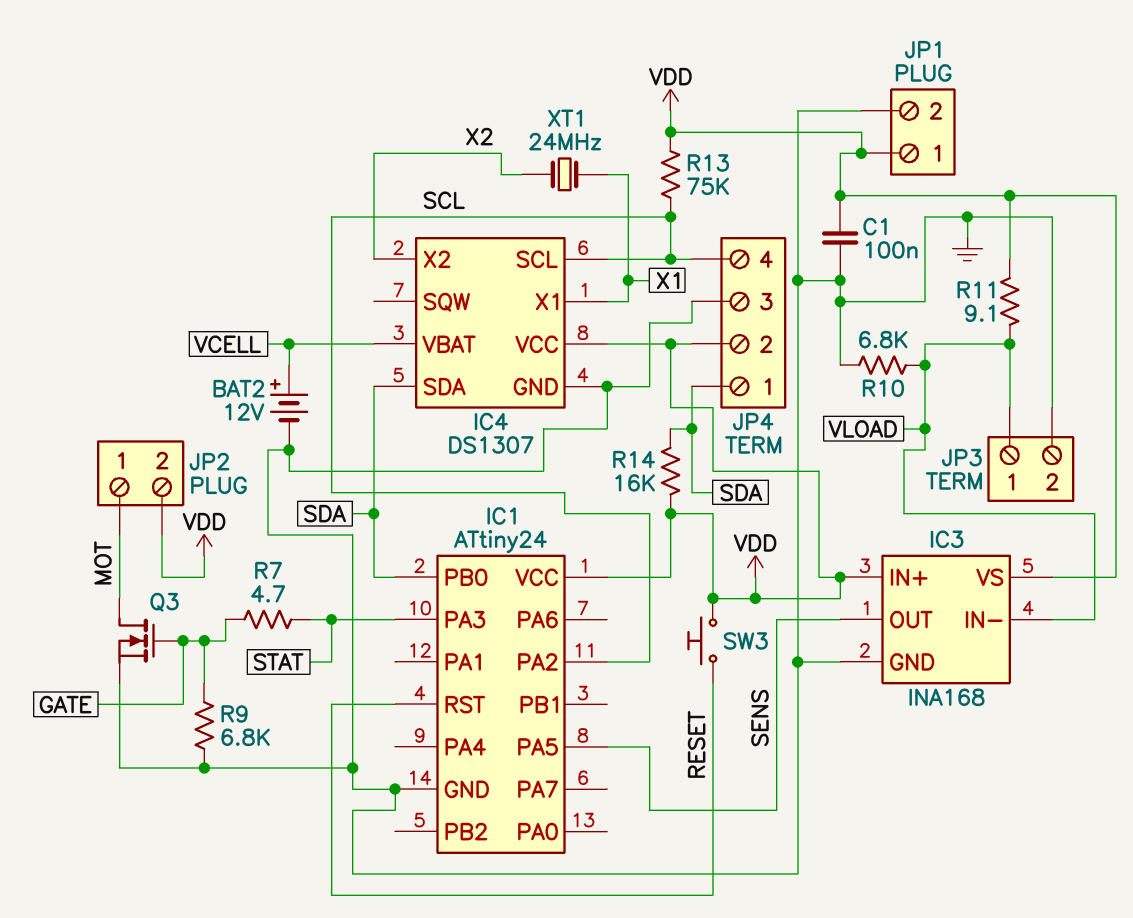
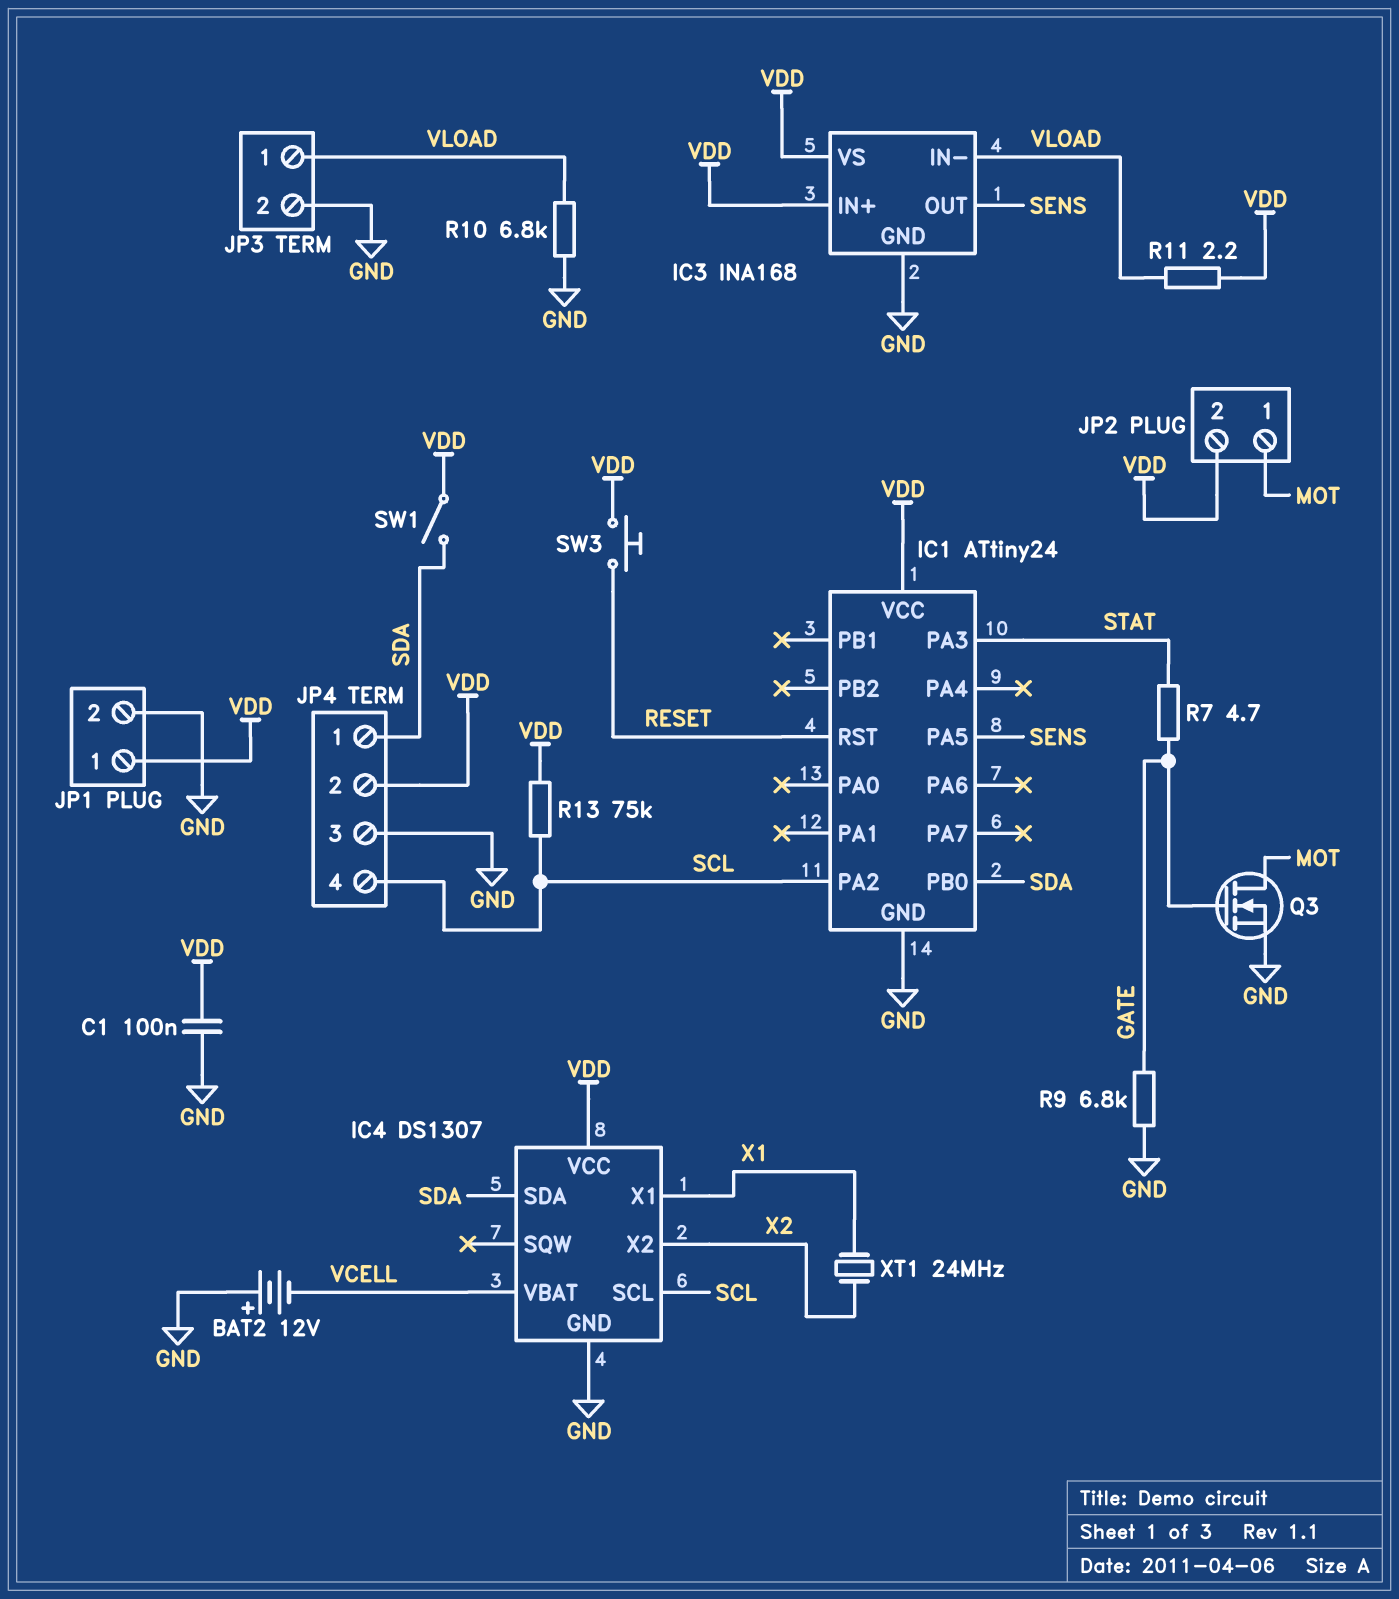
BAT2: 12V (plus VCELL, minus GND) -> 12V (plus GND, minus VCELL)
R11: 9.1 (VDD, VLOAD) -> 2.2 (VDD, VLOAD)
R14: 16k (SDA, VDD) -> none
SW1: none -> switch (SDA, VDD)

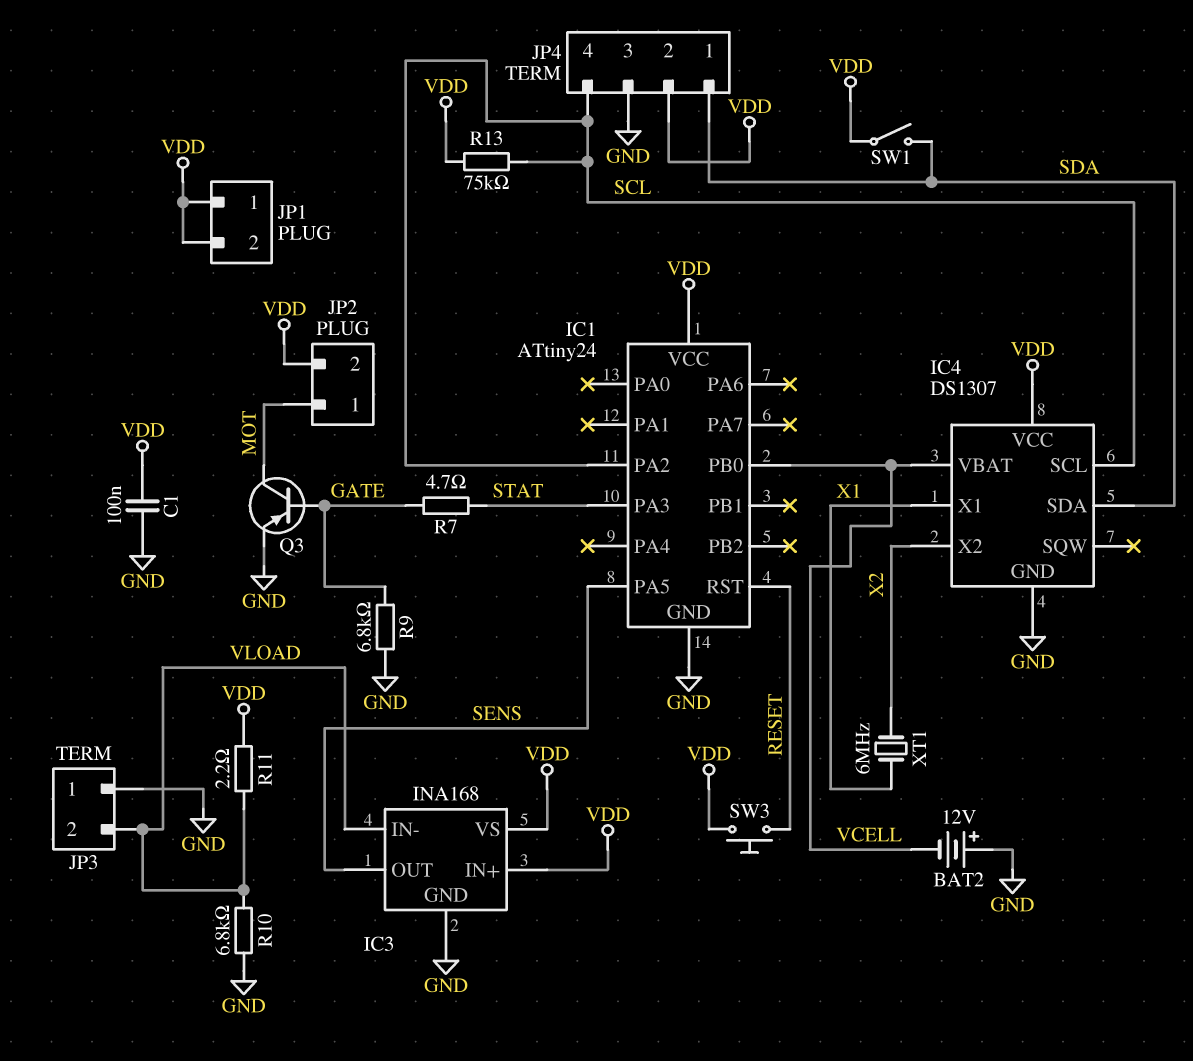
IC1 pin PB0: SDA -> VCELL
JP1 pin 2: GND -> VDD
JP3 pin 1: VLOAD -> GND
JP3 pin 2: GND -> VLOAD
Q3: NMOS (G GATE, D MOT, S GND) -> PNP (B GATE, C MOT, E GND)
XT1: 24MHz (X1, X2) -> 6MHz (X1, X2)

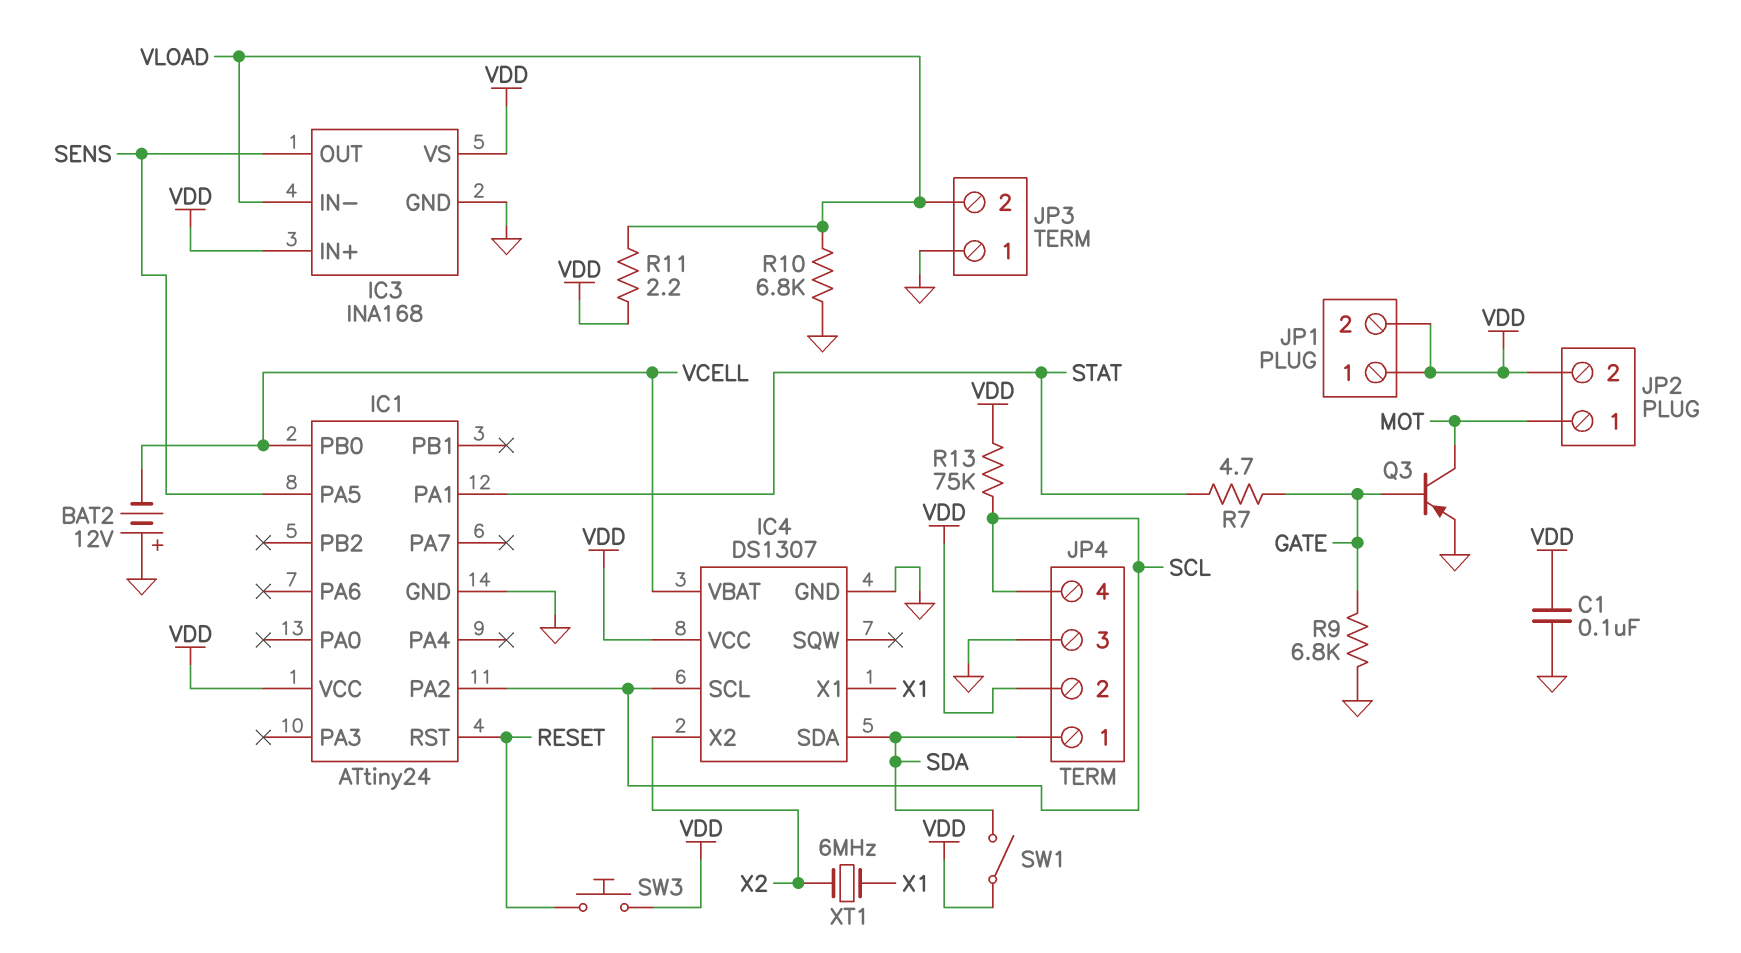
IC1 pin PA1: none -> STAT
IC1 pin PA3: STAT -> none

